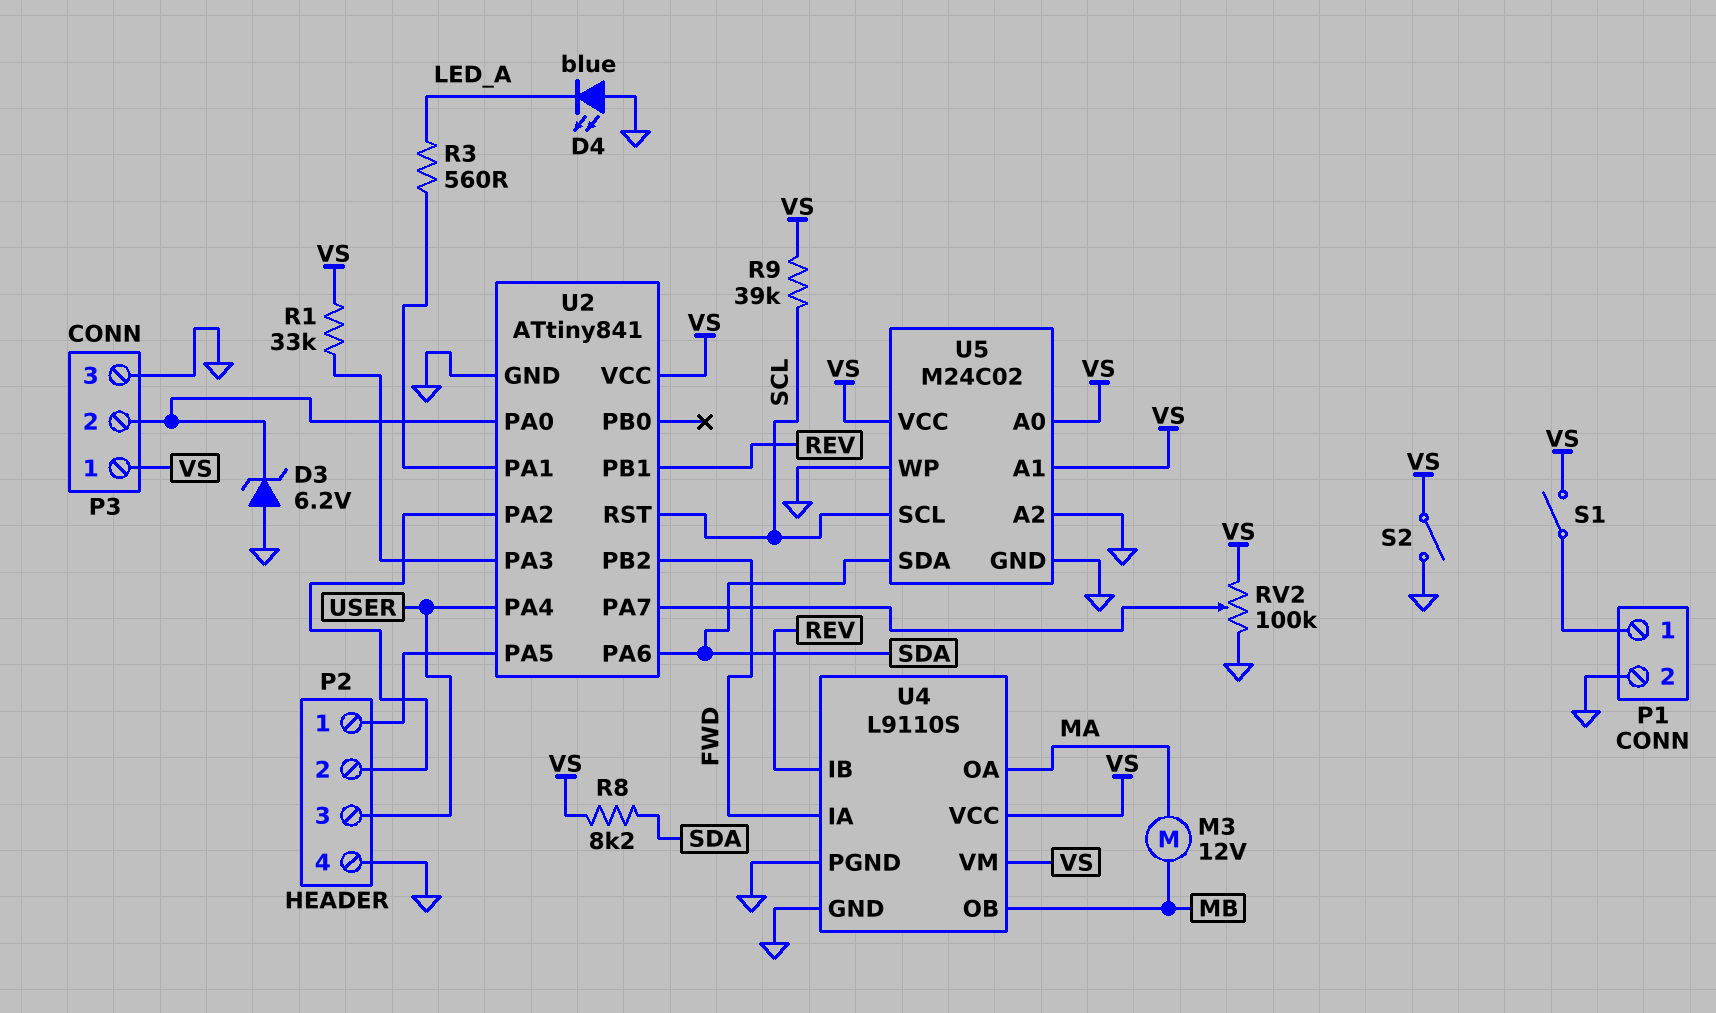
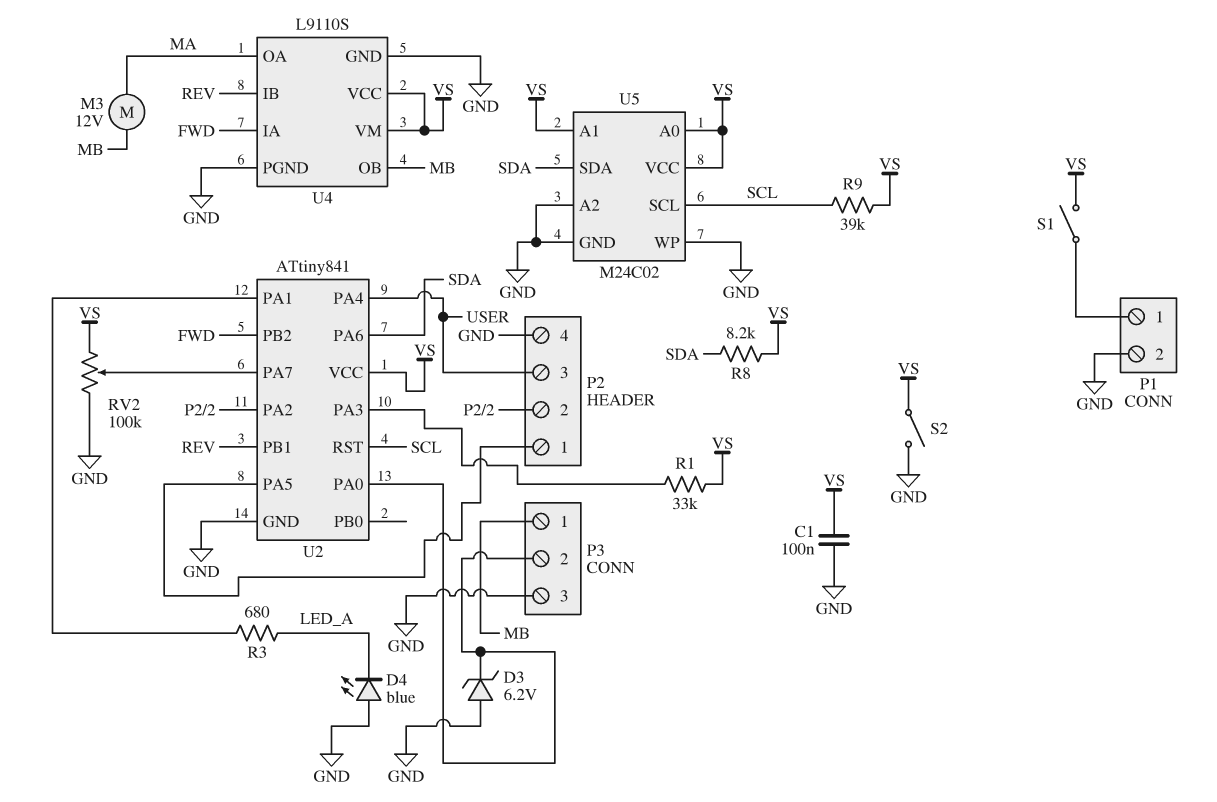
C1: none -> 100nF (GND, VS)
P3 pin 1: VS -> MB
R3: 560 (LED_A, U2/PA1) -> 680 (LED_A, U2/PA1)

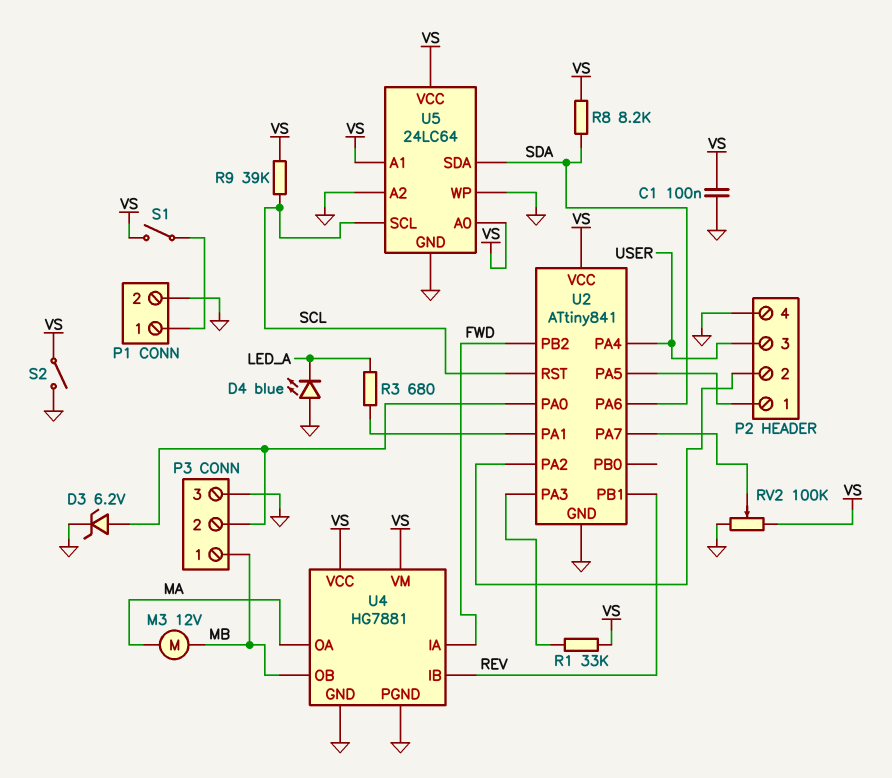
D3: zener 6.2V (A GND, K P3/2) -> zener 6.2V (A P3/2, K GND)
U4: L9110S -> HG7881
U5: M24C02 -> 24LC64

